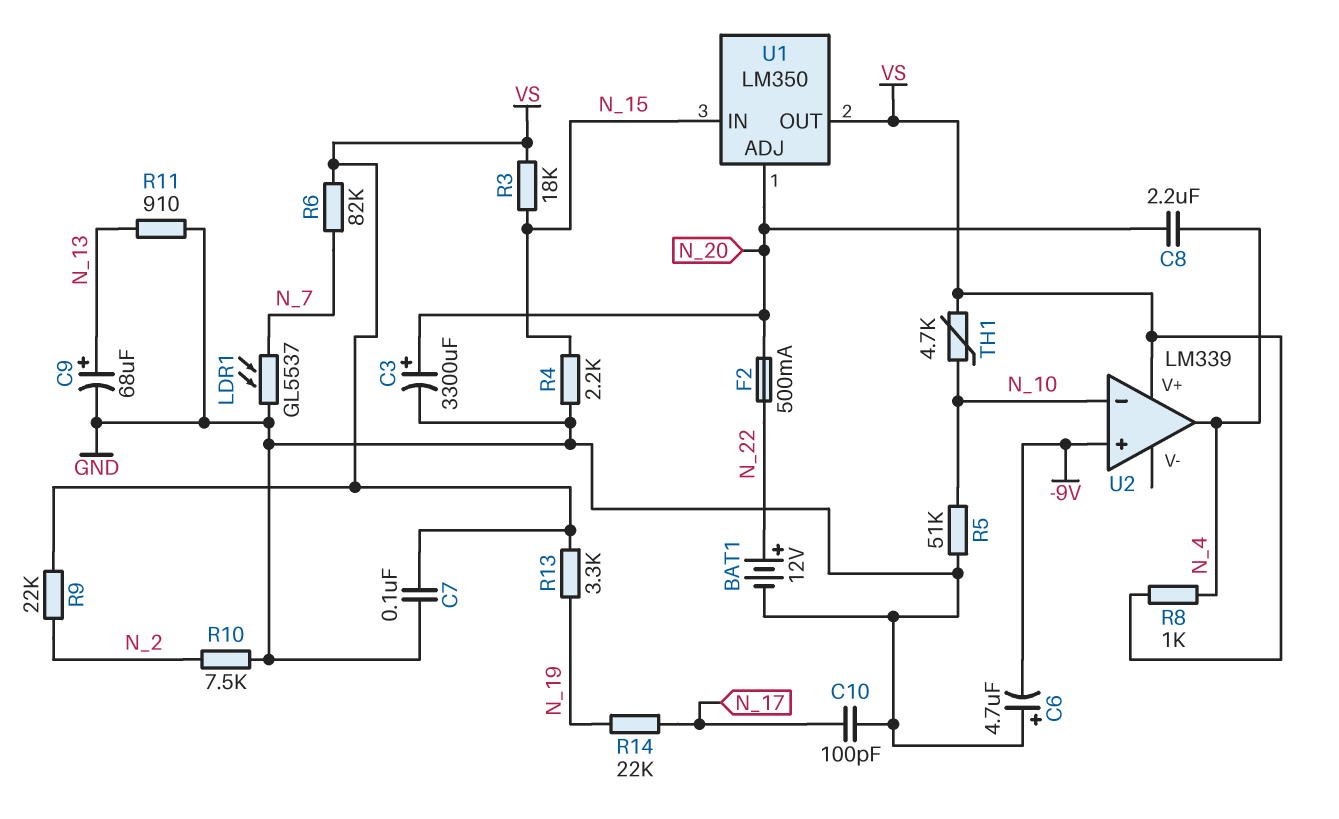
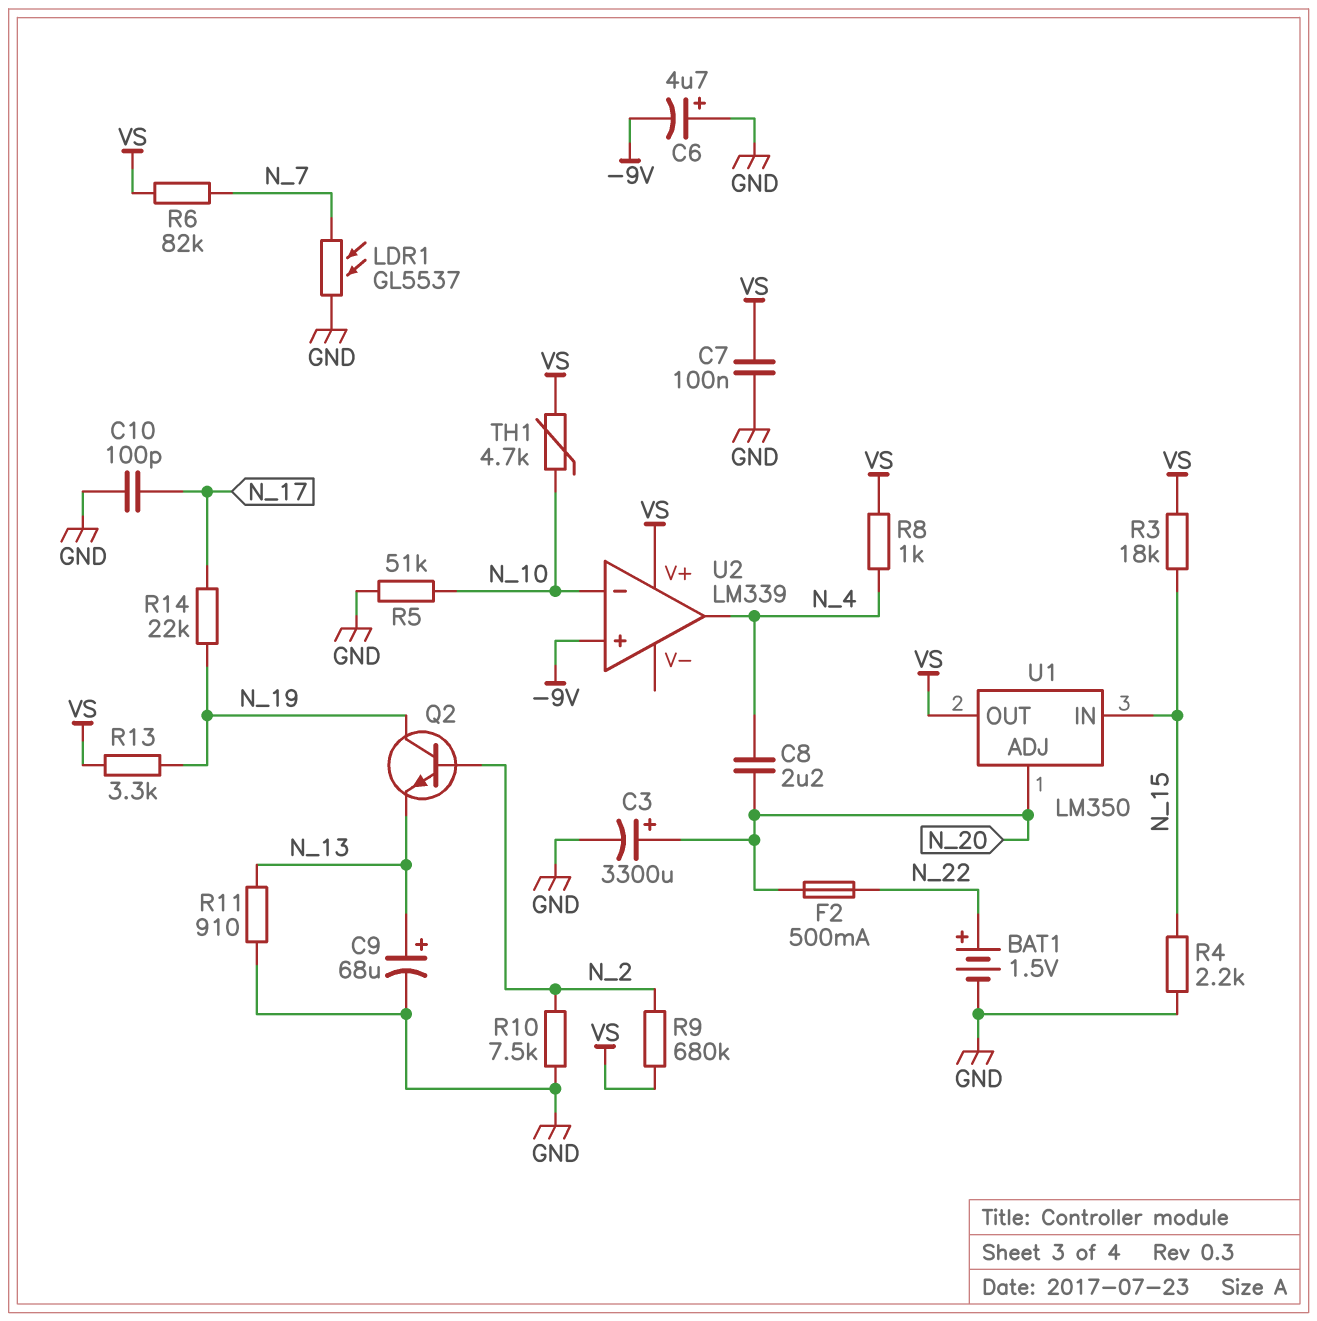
BAT1: 12V (plus N_22, minus GND) -> 1.5V (plus N_22, minus GND)
Q2: none -> NPN (B N_2, C N_19, E N_13)
R9: 22k (N_2, VS) -> 680k (N_2, VS)

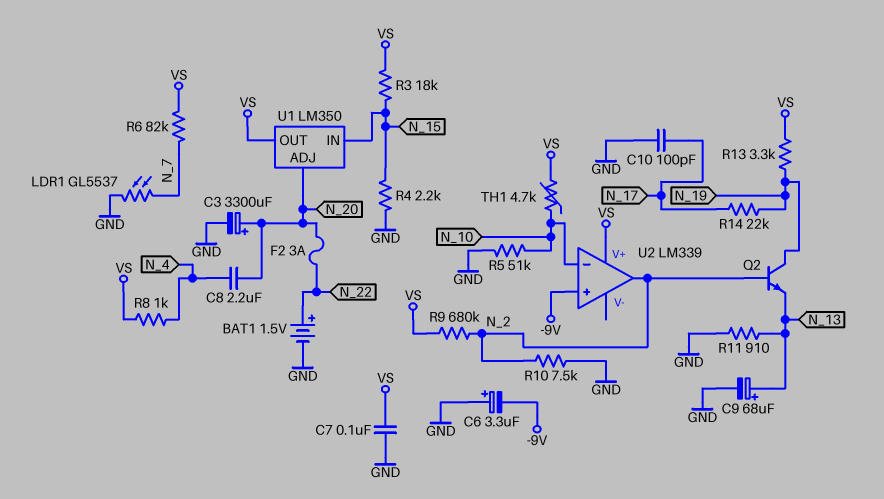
C6: 4.7uF (plus GND, minus -9V) -> 3.3uF (plus GND, minus -9V)
F2: 500mA (N_20, N_22) -> 3A (N_20, N_22)
U2 pin out: N_4 -> N_2

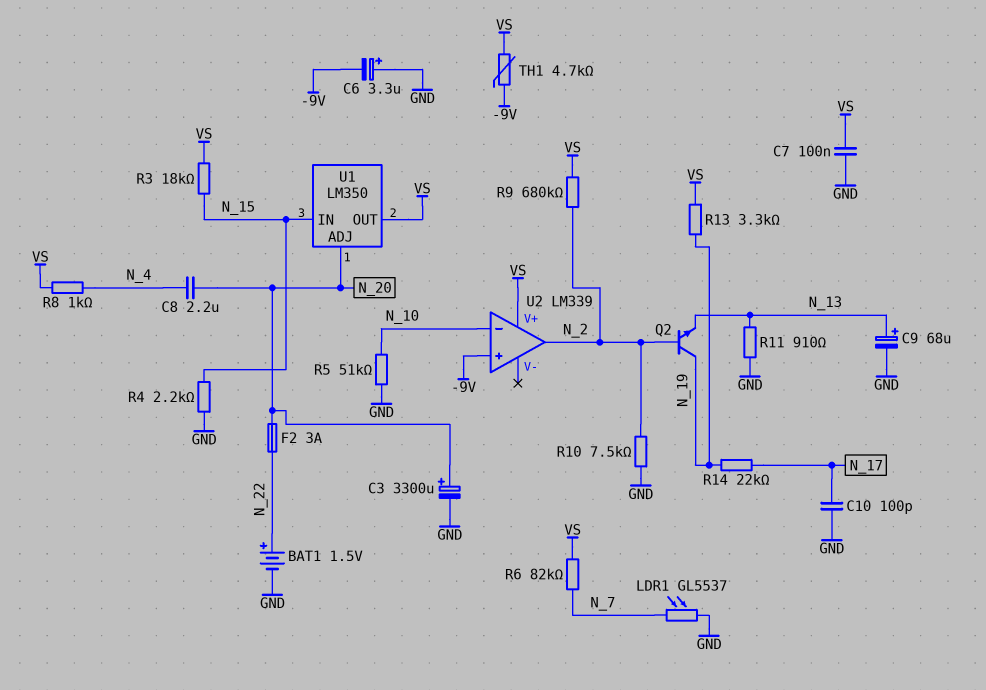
TH1: 4.7k (N_10, VS) -> 4.7k (-9V, VS)

